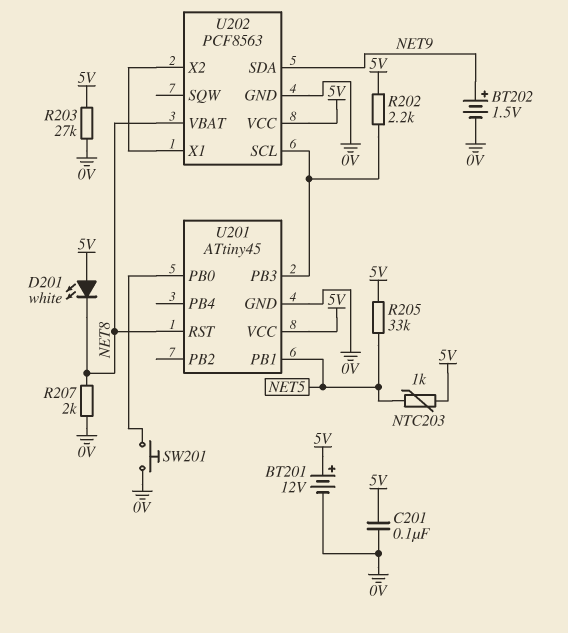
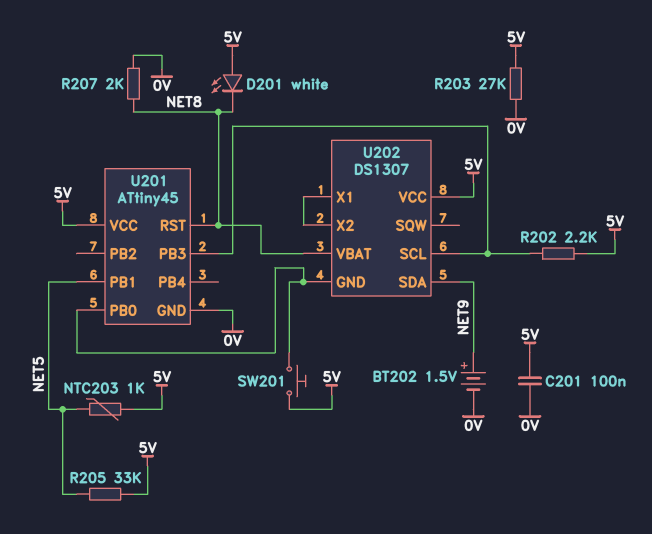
BT201: 12V (plus 5V, minus 0V) -> none
SW201: button (0V, U201/PB0) -> button (5V, U201/PB0)
U202: PCF8563 -> DS1307
U202 pin GND: 0V -> U201/PB0

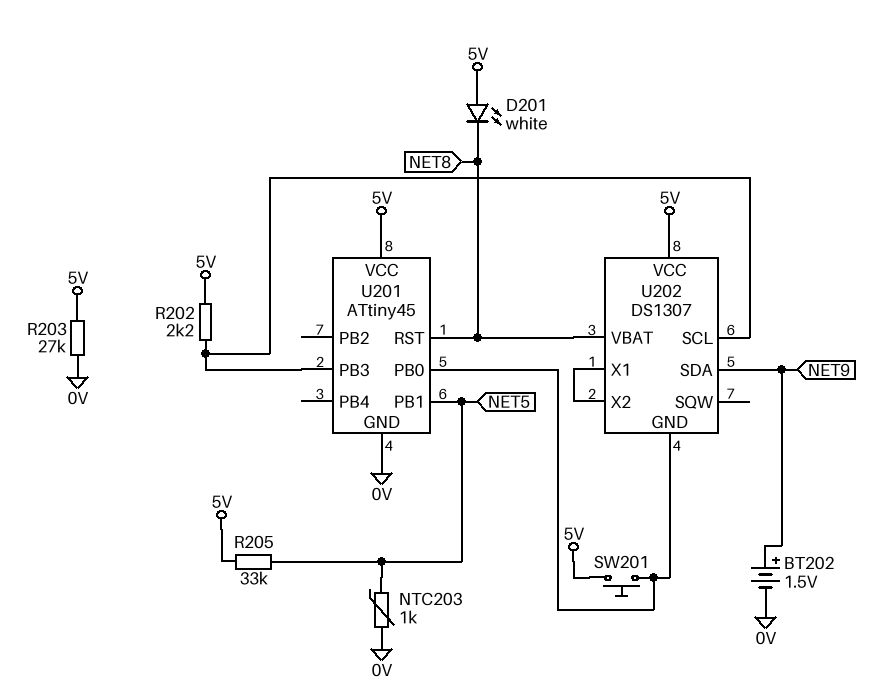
C201: 100nF (0V, 5V) -> none
NTC203: 1k (5V, NET5) -> 1k (0V, NET5)
R207: 2k (0V, NET8) -> none

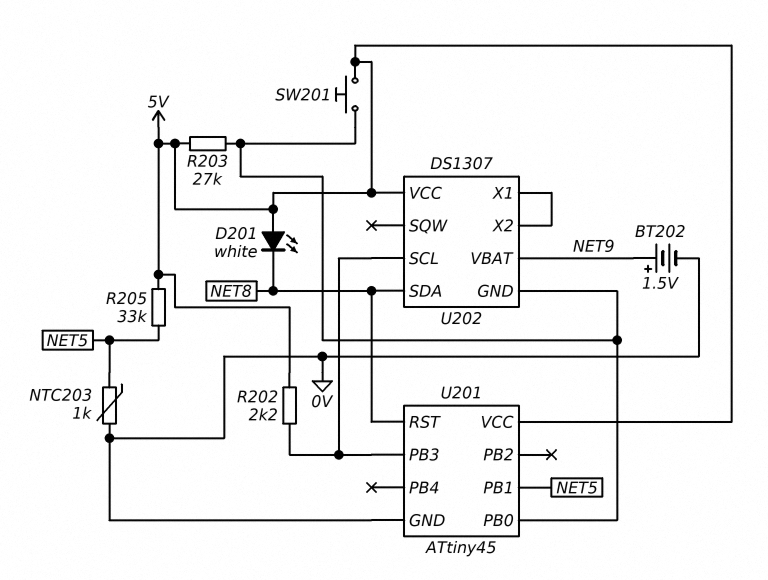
R203: 27k (0V, 5V) -> 27k (5V, U201/PB0)
U202 pin SDA: NET9 -> NET8
U202 pin VBAT: NET8 -> NET9

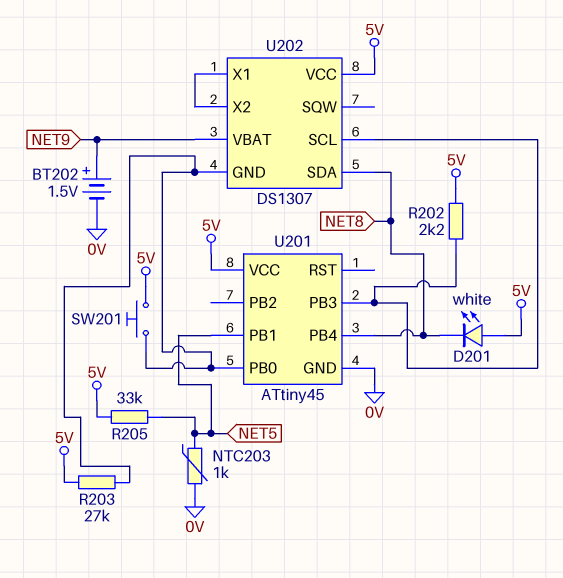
U201 pin PB4: none -> NET8
U201 pin RST: NET8 -> none

